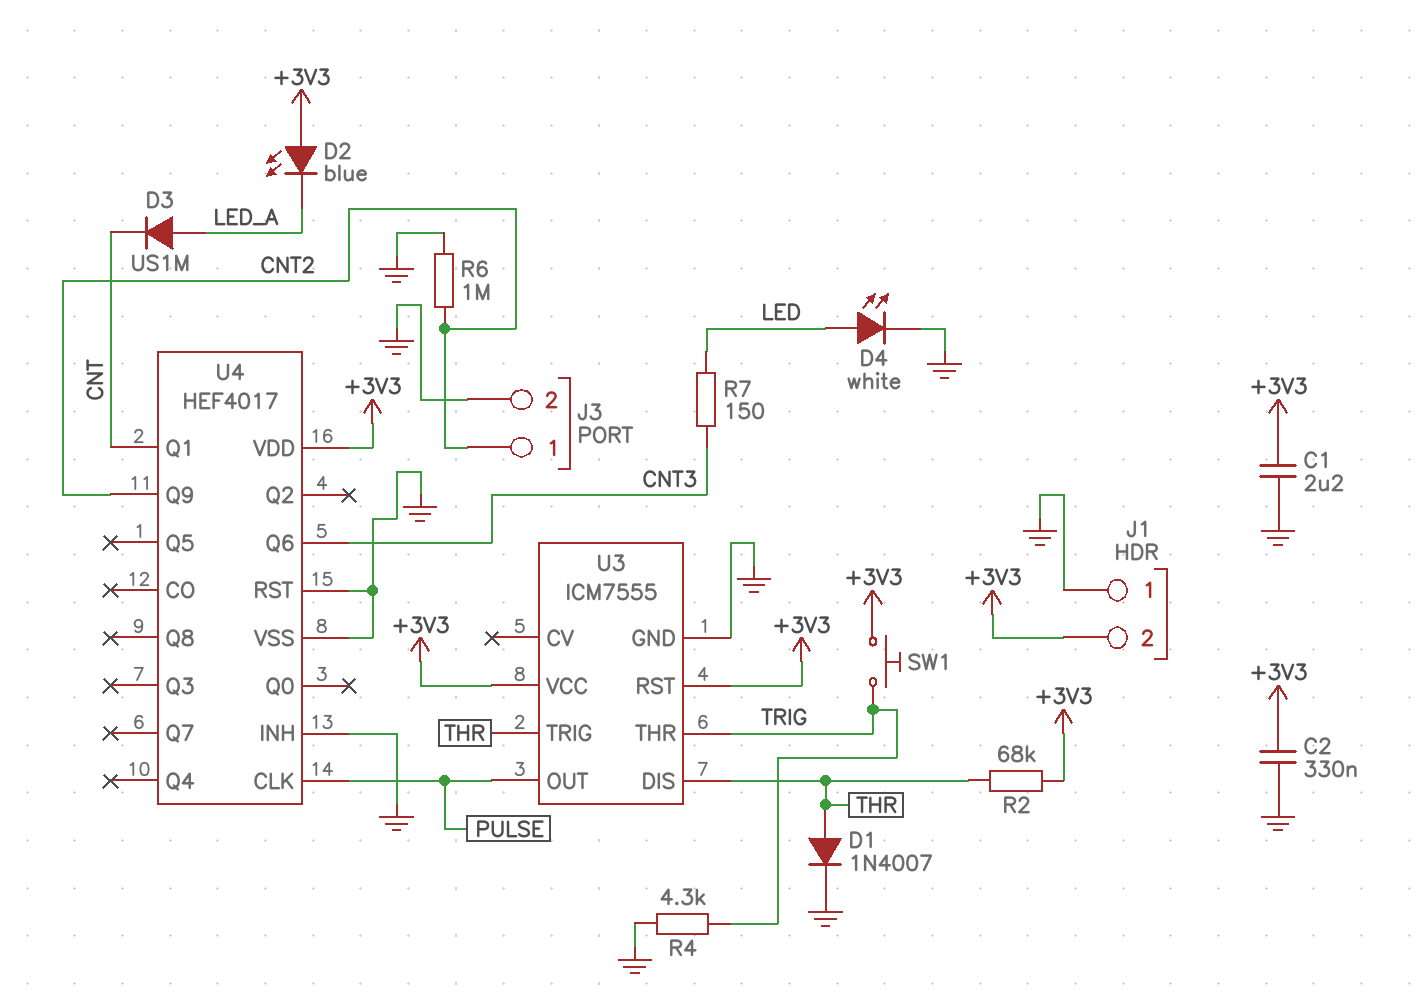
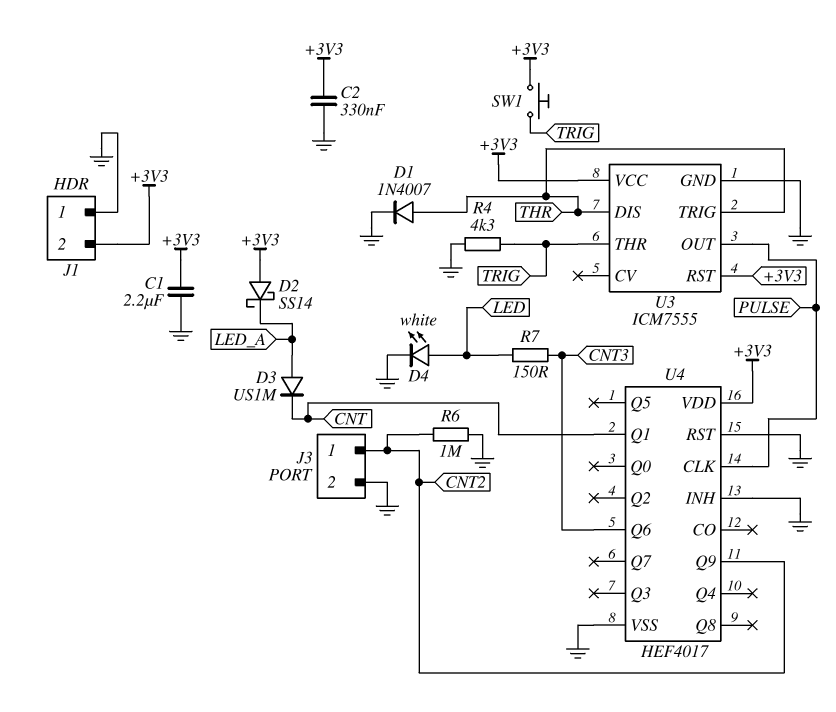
D2: LED blue (A +3V3, K LED_A) -> schottky SS14 (A +3V3, K LED_A)
R2: 68k (+3V3, THR) -> none

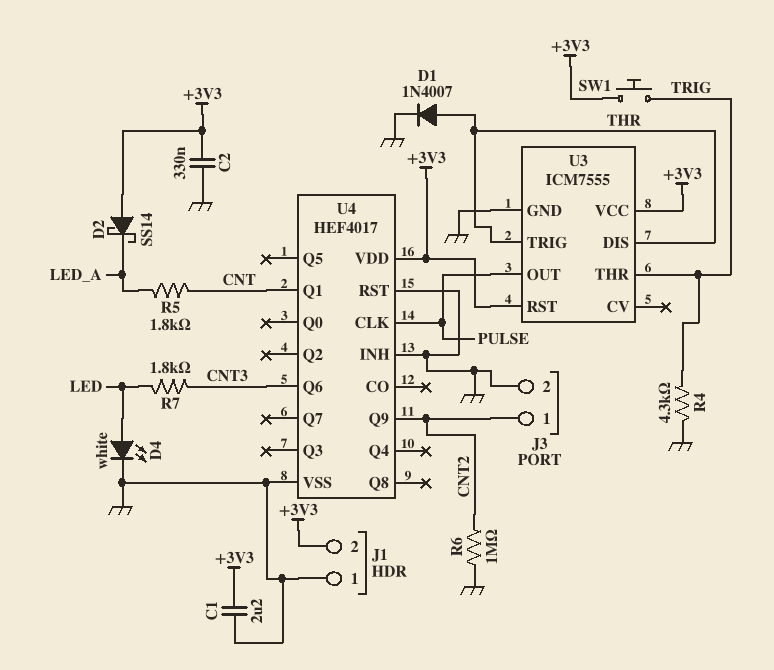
D3: diode US1M (A LED_A, K CNT) -> none
R5: none -> 1.8k (CNT, LED_A)
R7: 150 (CNT3, LED) -> 1.8k (CNT3, LED)

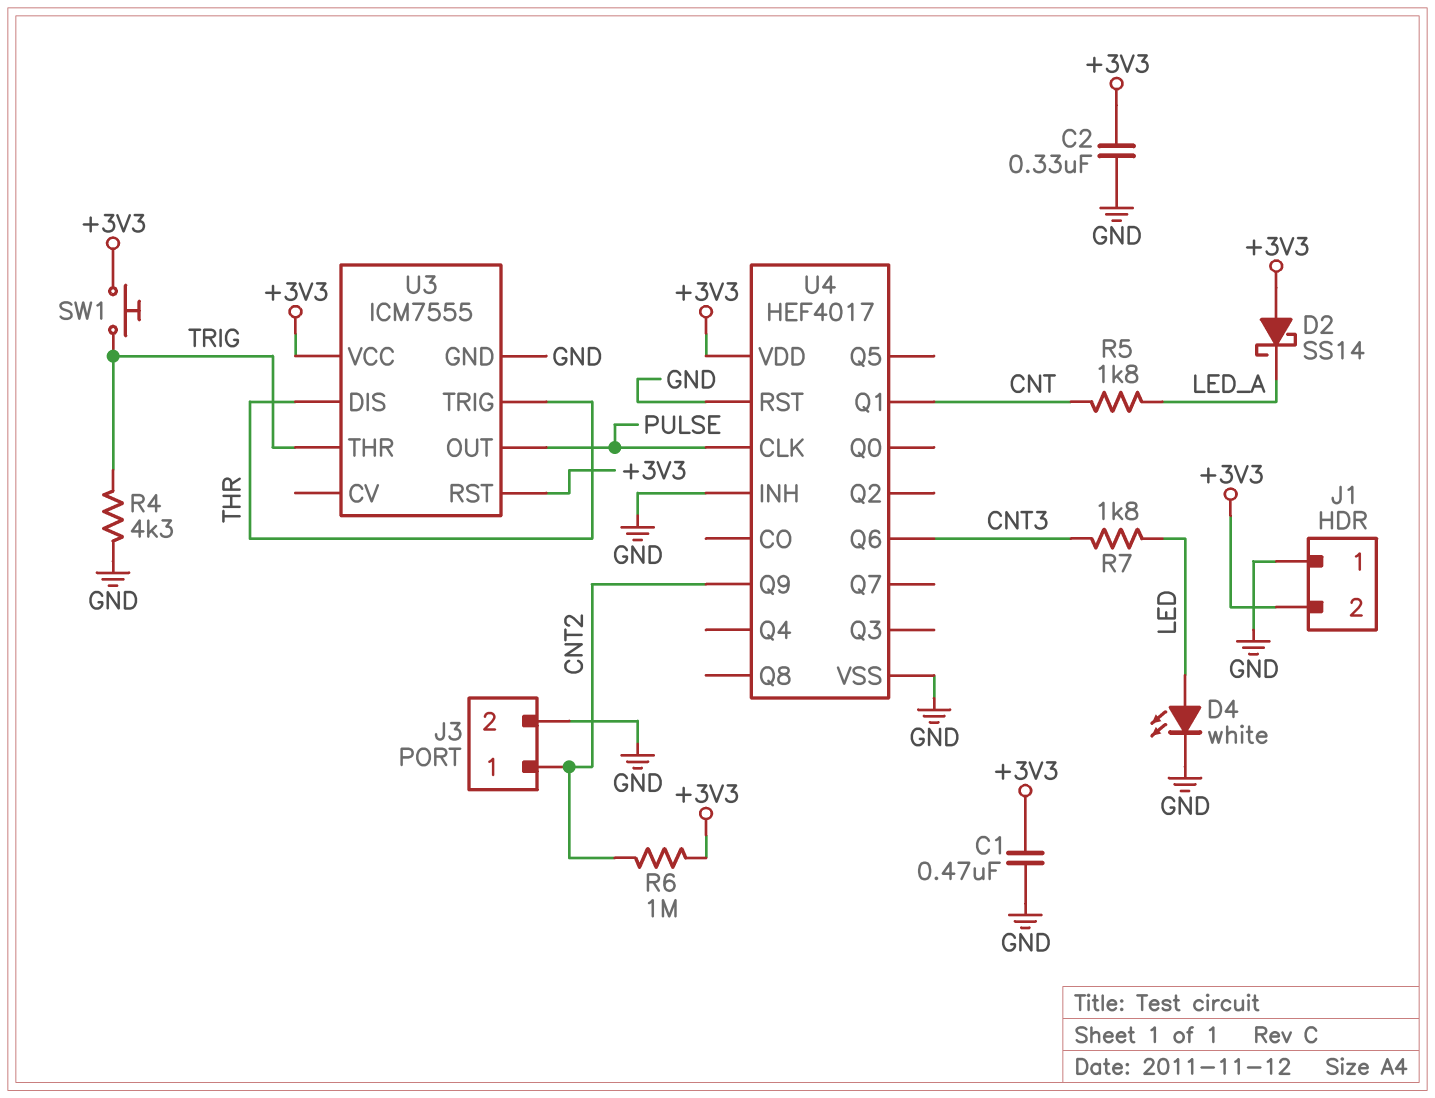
C1: 2.2uF (+3V3, GND) -> 470nF (+3V3, GND)
D1: diode 1N4007 (A THR, K GND) -> none
R6: 1M (CNT2, GND) -> 1M (+3V3, CNT2)

